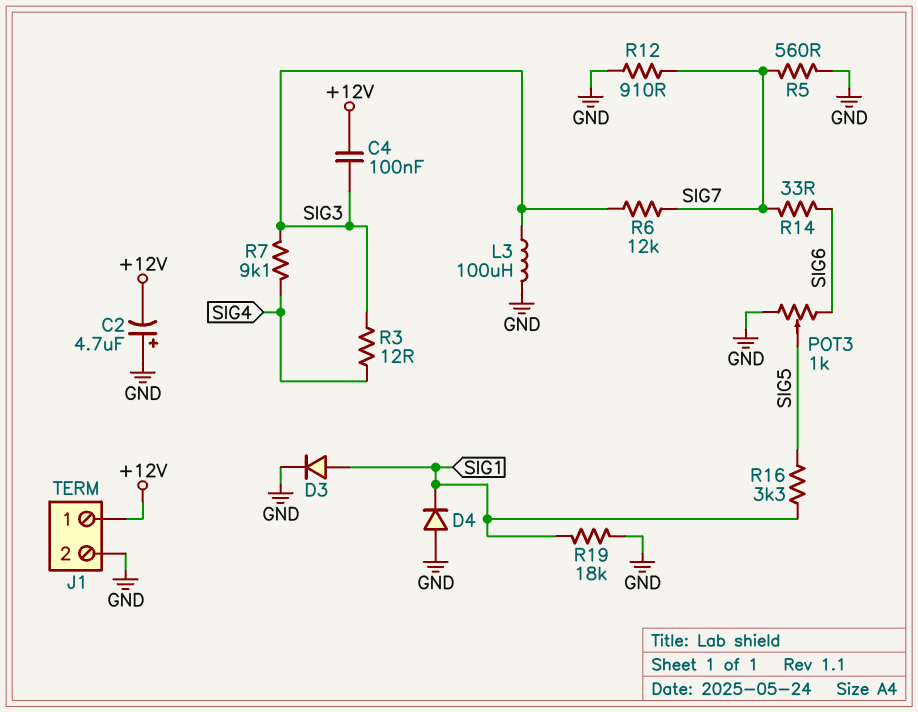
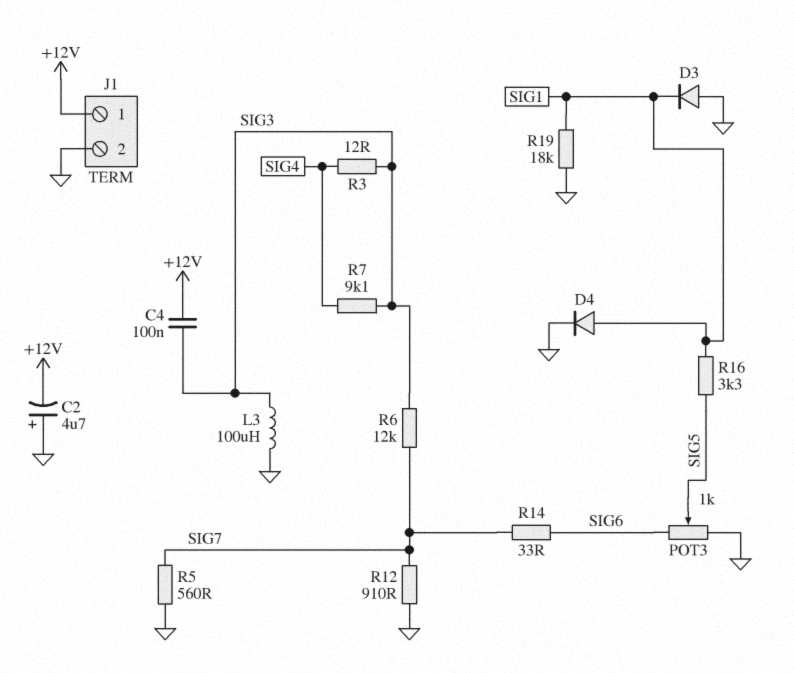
D3: diode (A SIG1, K GND) -> diode (A GND, K SIG1)
D4: diode (A GND, K SIG1) -> diode (A SIG1, K GND)

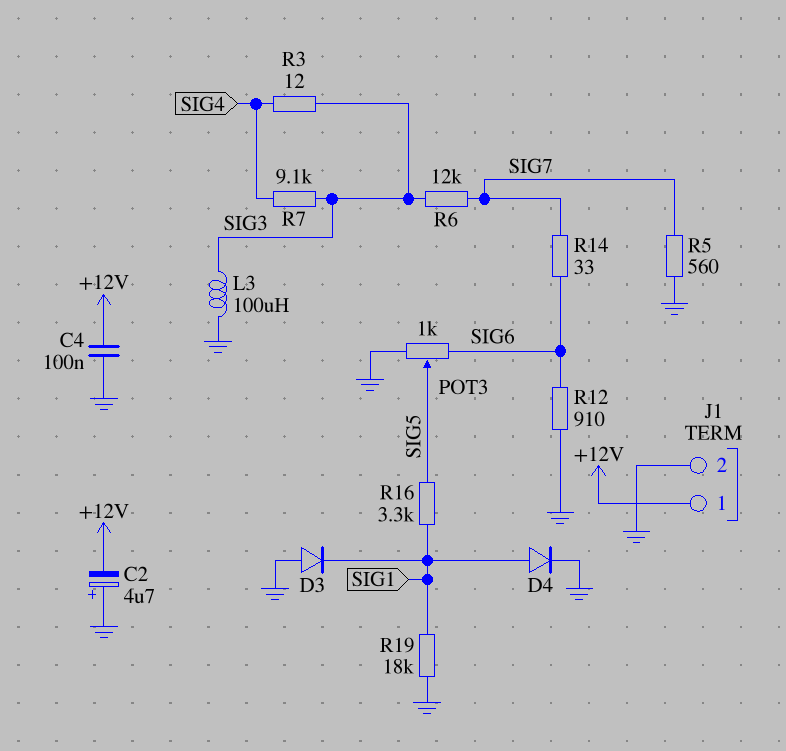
C4: 100nF (+12V, SIG3) -> 100nF (+12V, GND)
R12: 910 (GND, SIG7) -> 910 (GND, SIG6)

